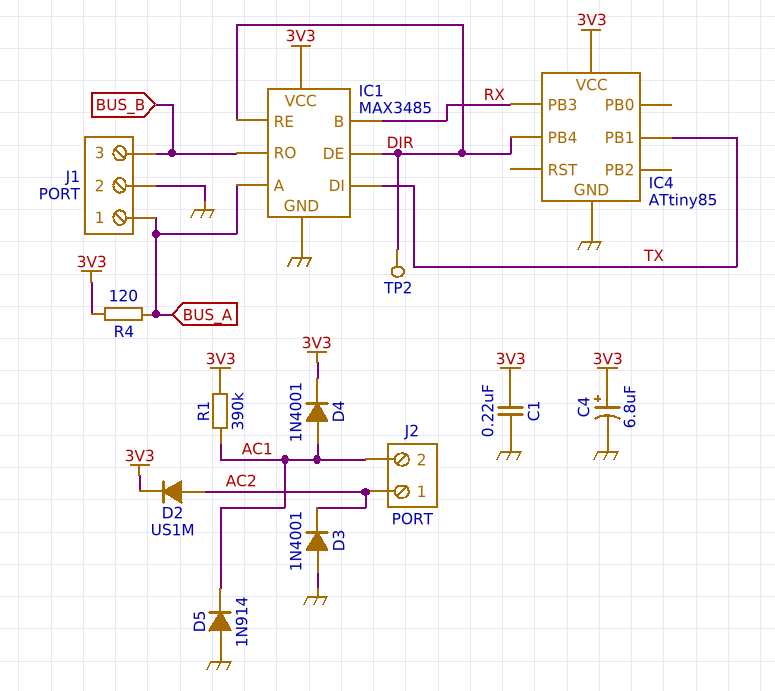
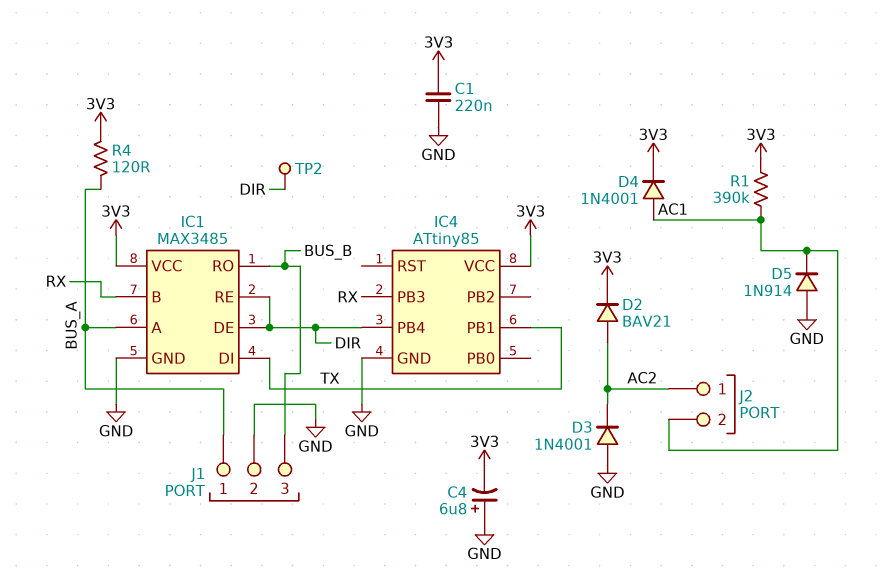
C4: 6.8uF (plus 3V3, minus GND) -> 6.8uF (plus GND, minus 3V3)
D2: diode US1M (A AC2, K 3V3) -> diode BAV21 (A AC2, K 3V3)

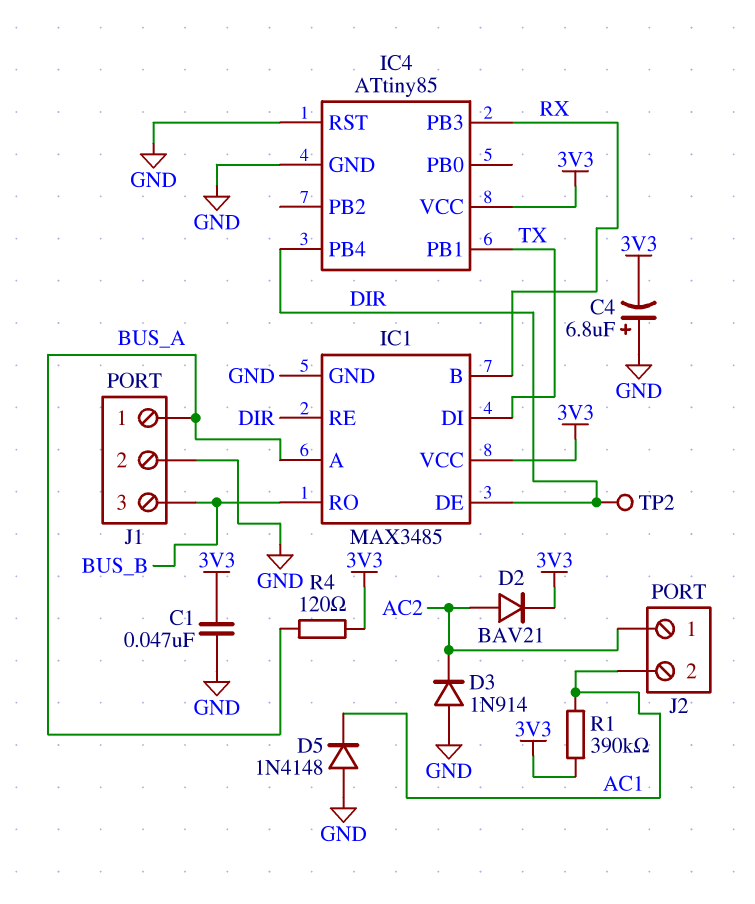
C1: 220nF (3V3, GND) -> 47nF (3V3, GND)
D3: diode 1N4001 (A GND, K AC2) -> diode 1N914 (A GND, K AC2)
D4: diode 1N4001 (A AC1, K 3V3) -> none
D5: diode 1N914 (A GND, K AC1) -> diode 1N4148 (A GND, K AC1)
IC4 pin RST: none -> GND

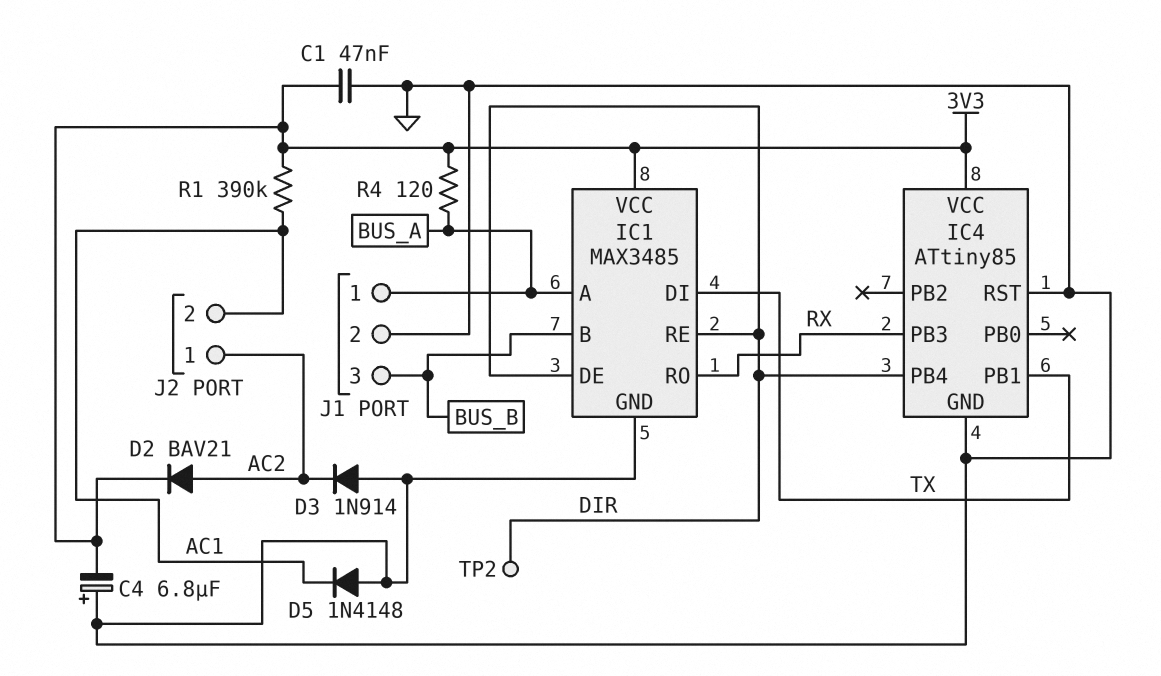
IC1 pin B: RX -> BUS_B
IC1 pin RO: BUS_B -> RX

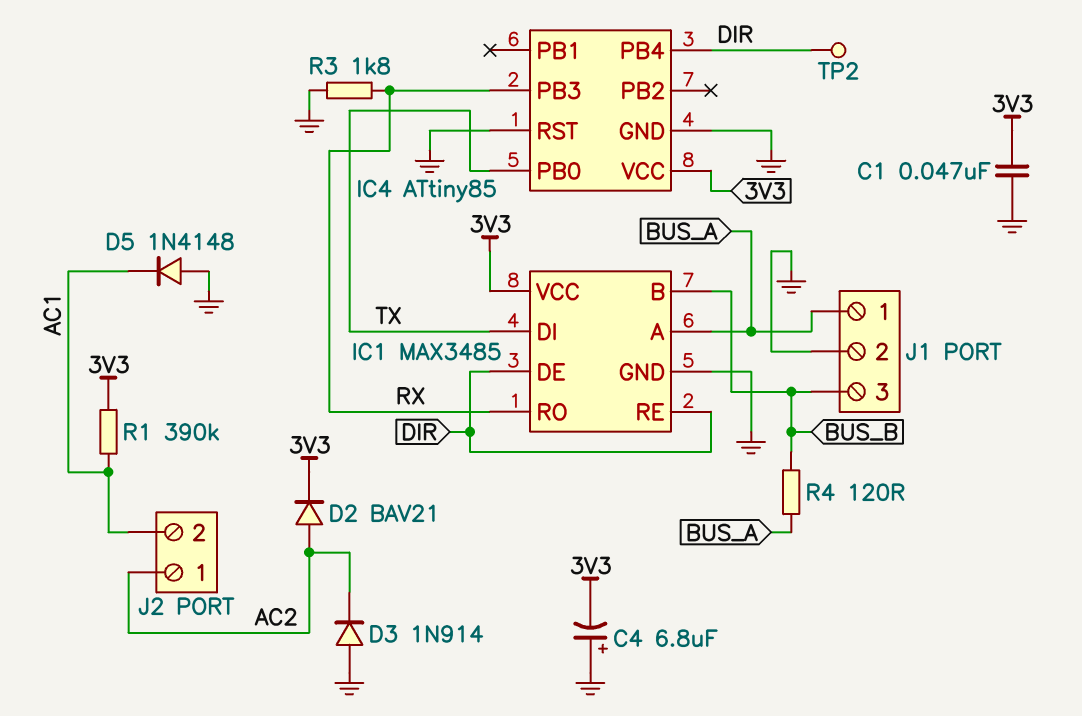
IC4 pin PB0: none -> TX
IC4 pin PB1: TX -> none
R3: none -> 1.8k (GND, RX)
R4: 120 (3V3, BUS_A) -> 120 (BUS_A, BUS_B)

